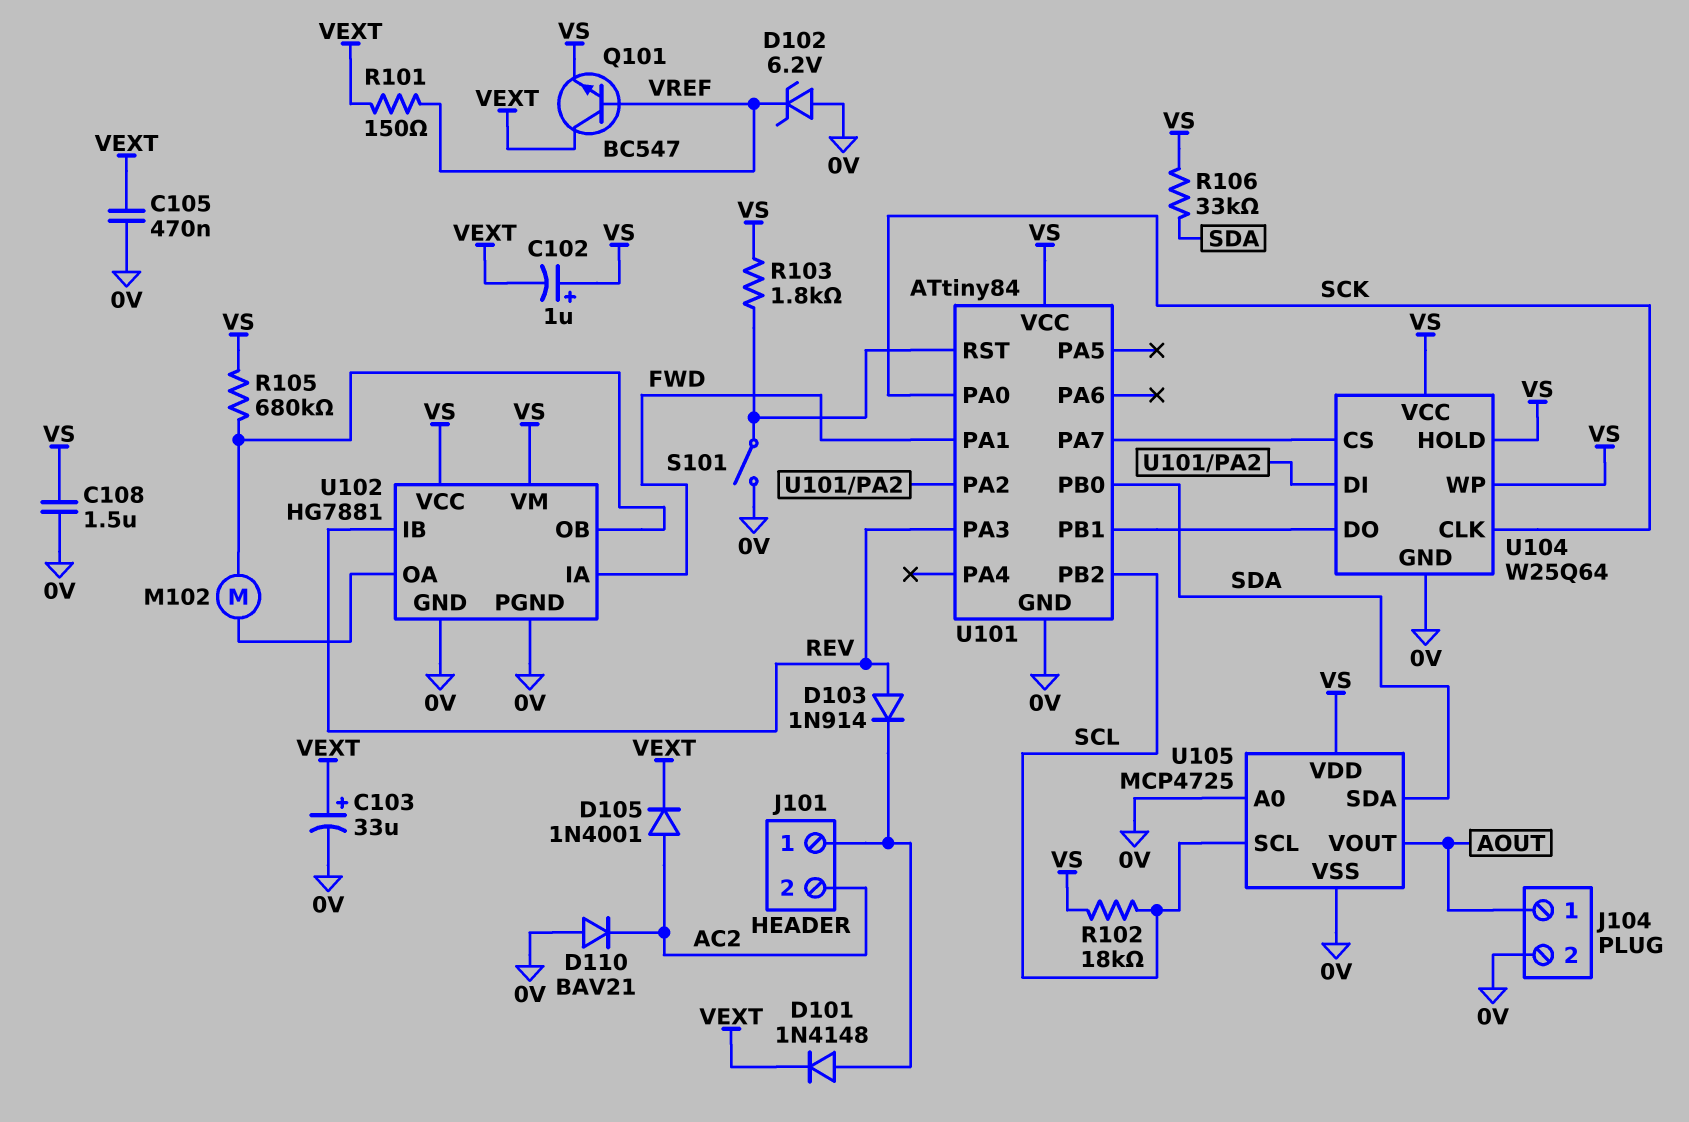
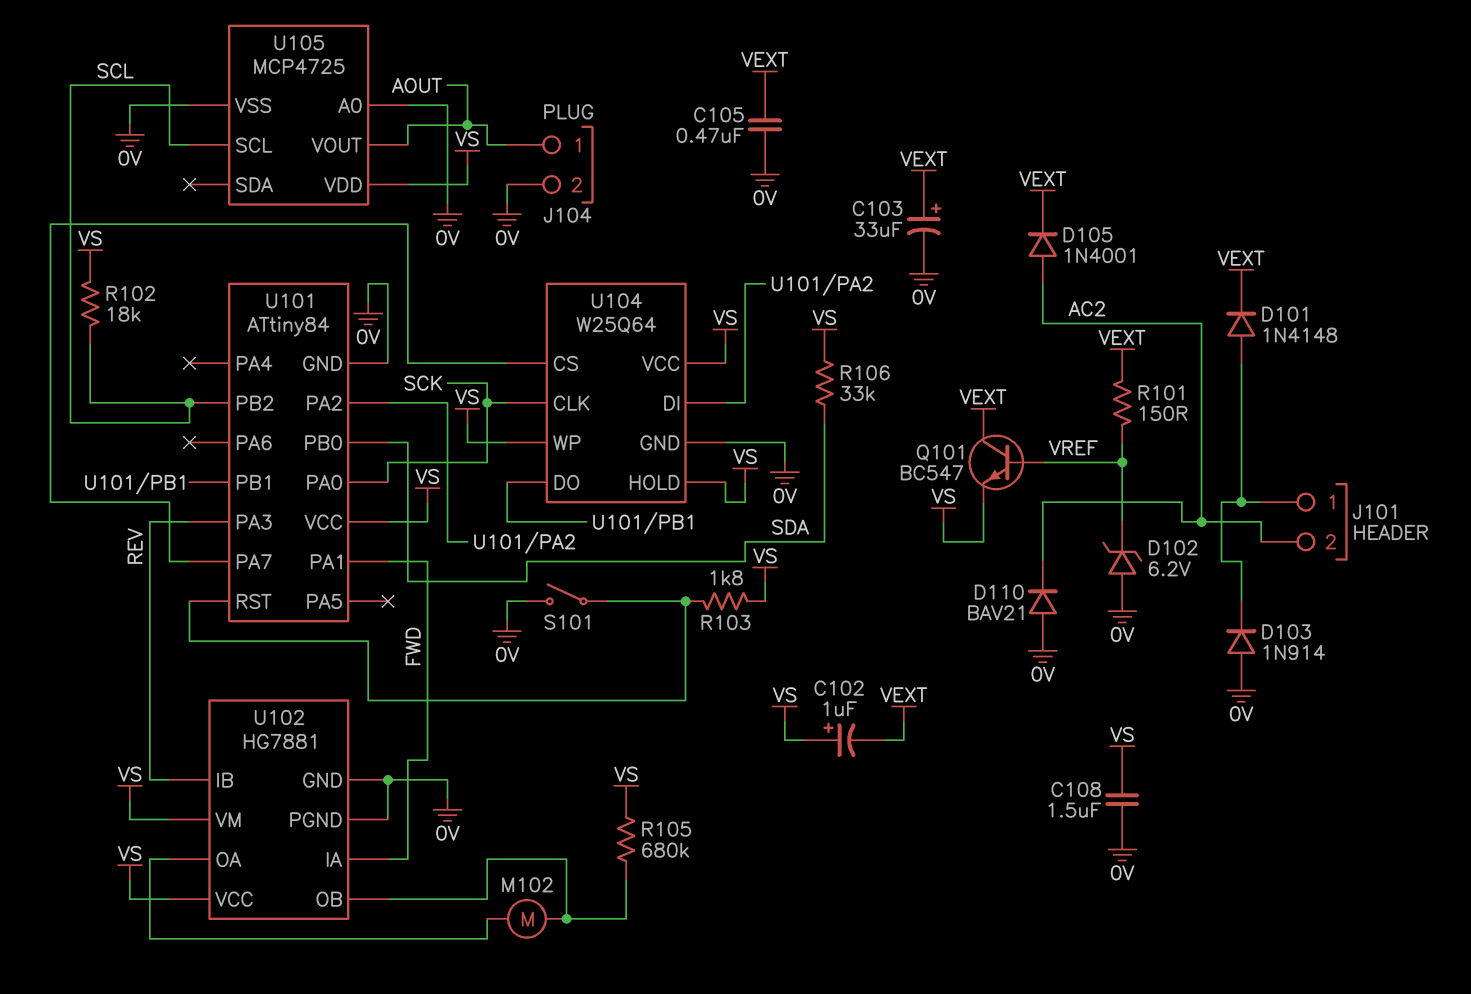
D103: diode 1N914 (A REV, K J101/1) -> diode 1N914 (A 0V, K J101/1)
U105 pin SDA: SDA -> none

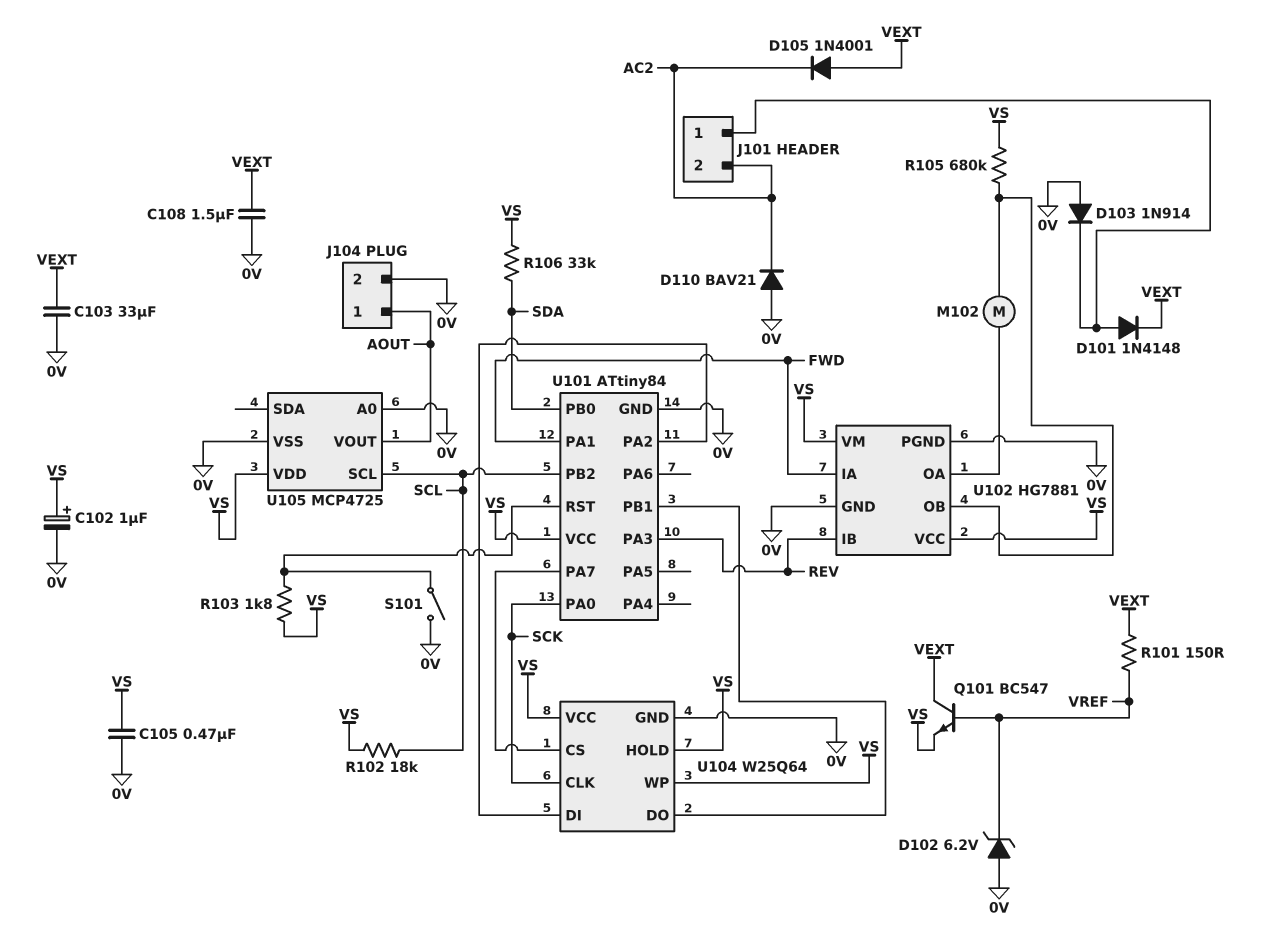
C102: 1uF (plus VS, minus VEXT) -> 1uF (plus VS, minus 0V)
C103: 33uF (plus VEXT, minus 0V) -> 33uF (0V, VEXT)
C105: 470nF (0V, VEXT) -> 470nF (0V, VS)
C108: 1.5uF (0V, VS) -> 1.5uF (0V, VEXT)
D105: diode 1N4001 (A AC2, K VEXT) -> diode 1N4001 (A VEXT, K AC2)

